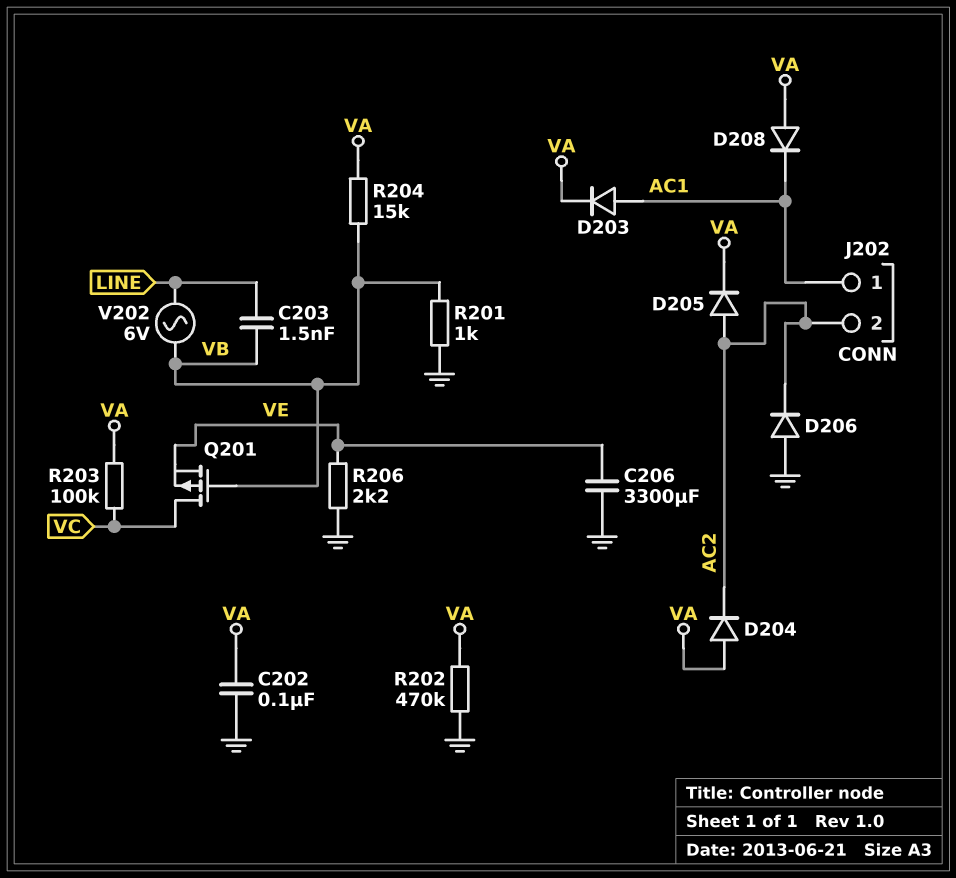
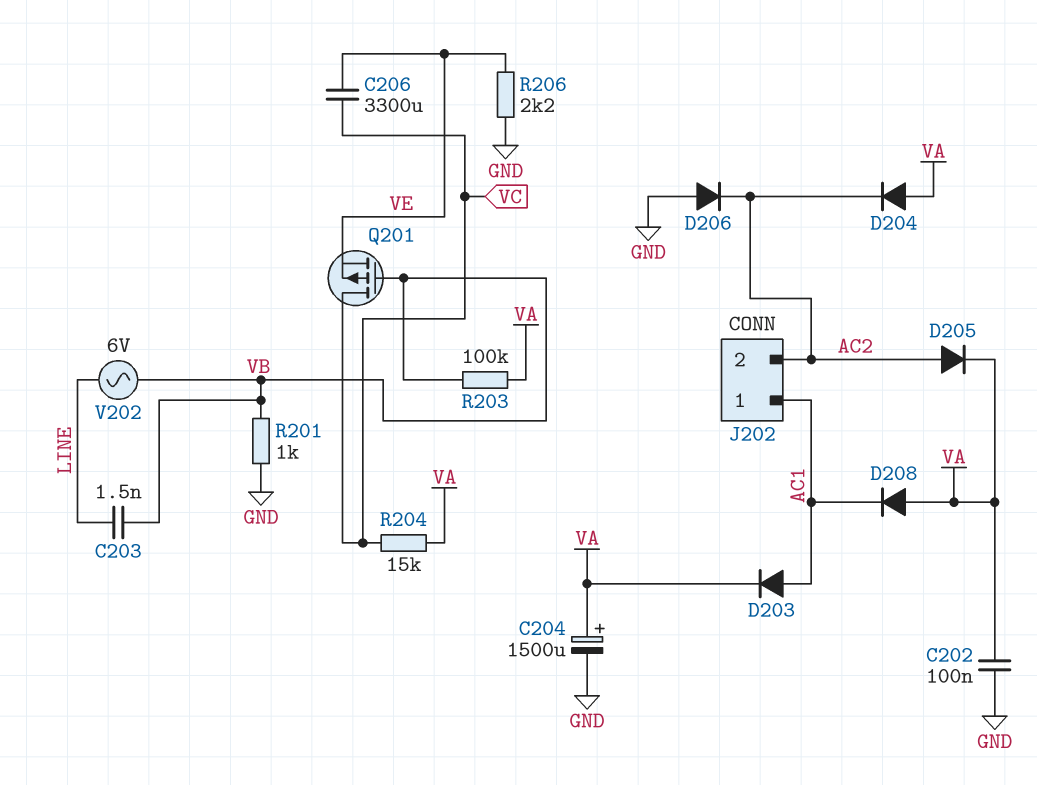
C204: none -> 1500uF (plus VA, minus GND)
C206: 3300uF (GND, VE) -> 3300uF (VC, VE)
R202: 470k (GND, VA) -> none
R203: 100k (VA, VC) -> 100k (VA, VB)
R204: 15k (VA, VB) -> 15k (VA, VC)

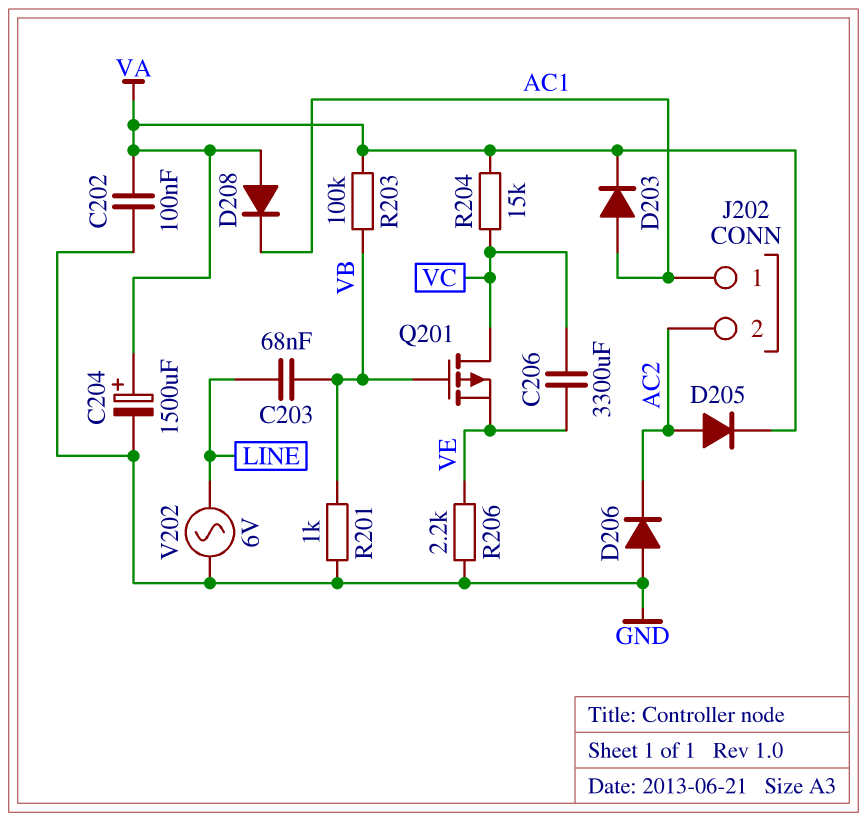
C203: 1.5nF (LINE, VB) -> 68nF (LINE, VB)
D204: diode (A VA, K AC2) -> none
V202: AC 6V (LINE, VB) -> AC 6V (GND, LINE)

